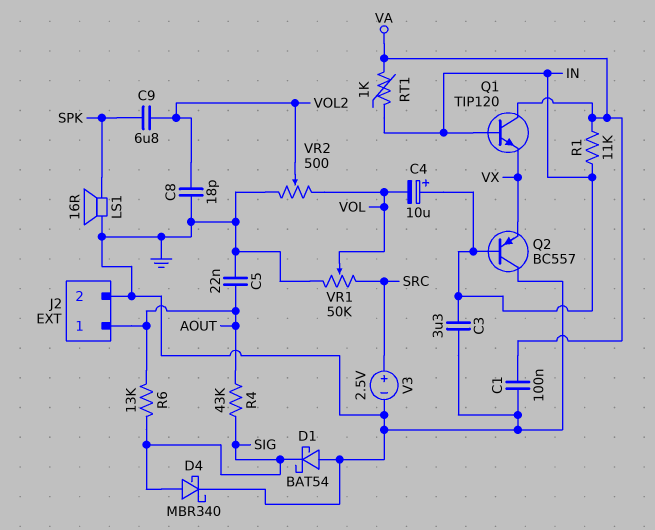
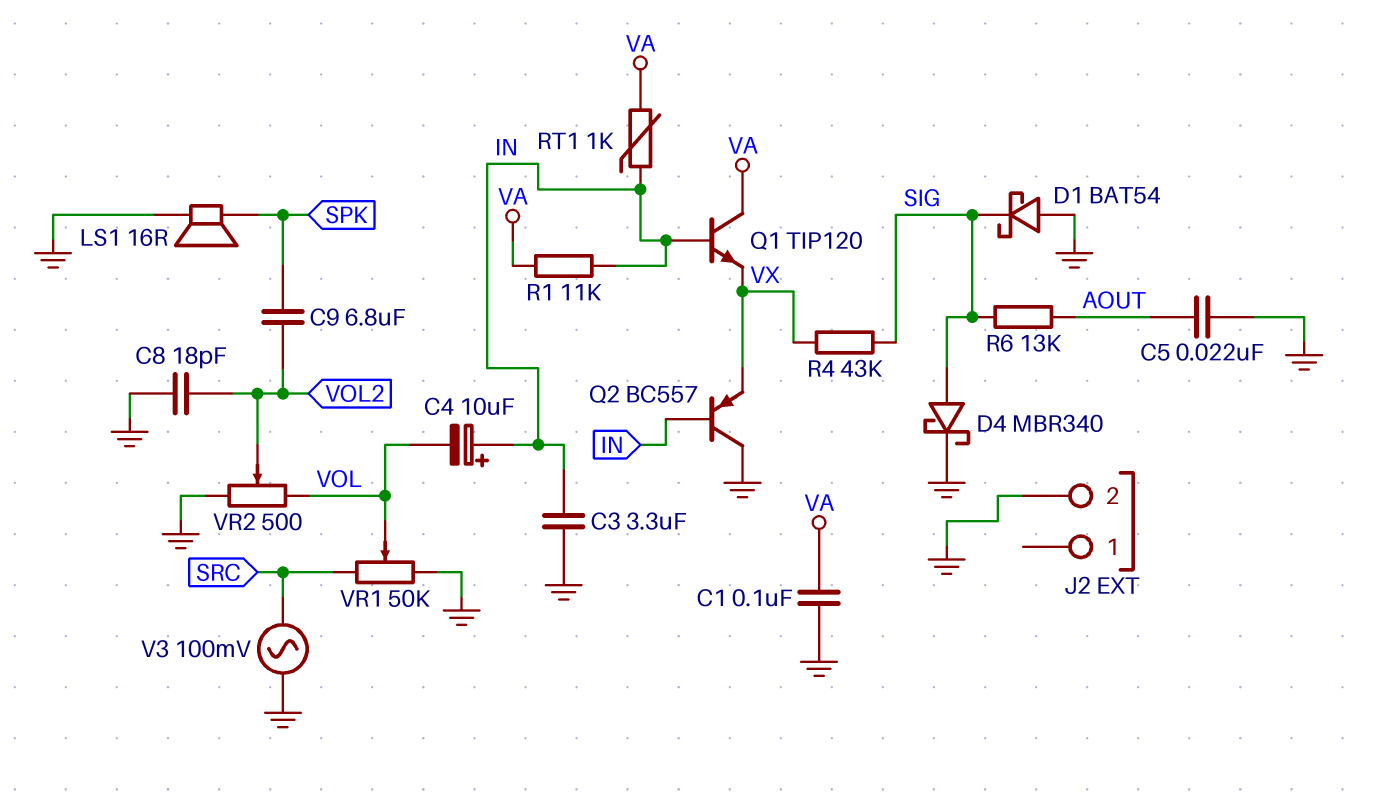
J2 pin 1: AOUT -> none
R4: 43k (AOUT, SIG) -> 43k (SIG, VX)
V3: 2.5V (plus SRC, minus GND) -> AC 100mV (GND, SRC)

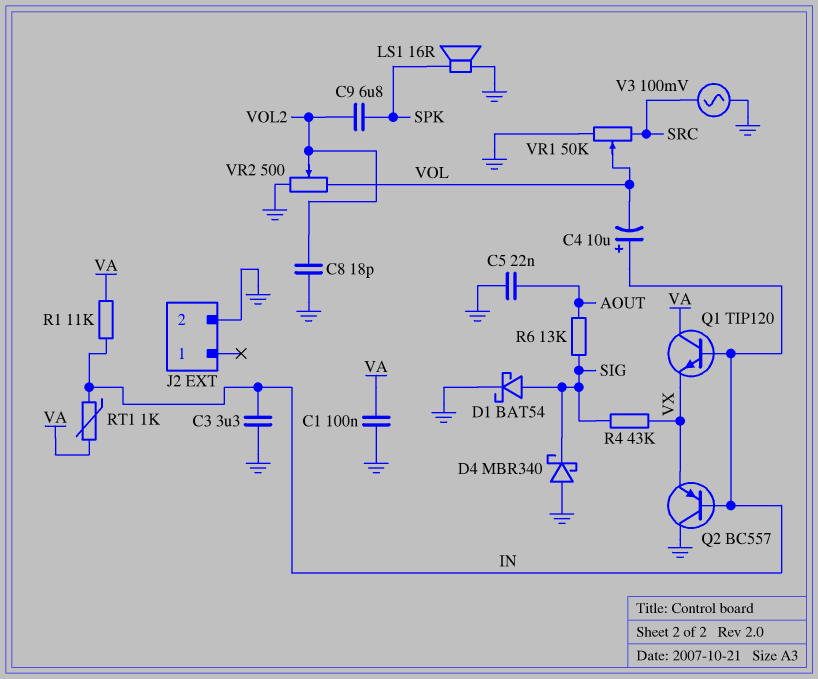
D1: schottky BAT54 (A GND, K SIG) -> schottky BAT54 (A SIG, K GND)
D4: schottky MBR340 (A SIG, K GND) -> schottky MBR340 (A GND, K SIG)

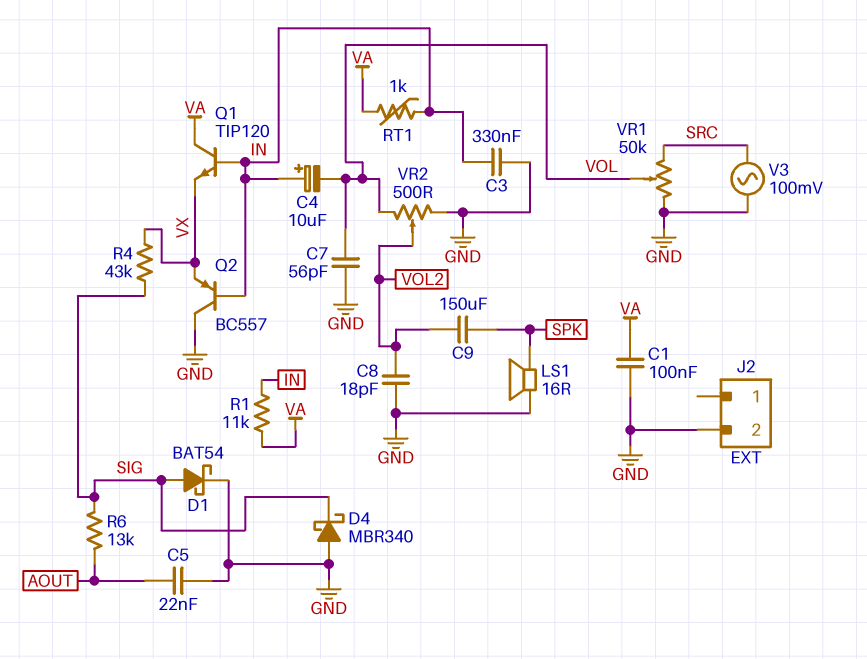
C3: 3.3uF (GND, IN) -> 330nF (GND, IN)
C7: none -> 56pF (GND, VOL)
C9: 6.8uF (SPK, VOL2) -> 150uF (SPK, VOL2)

